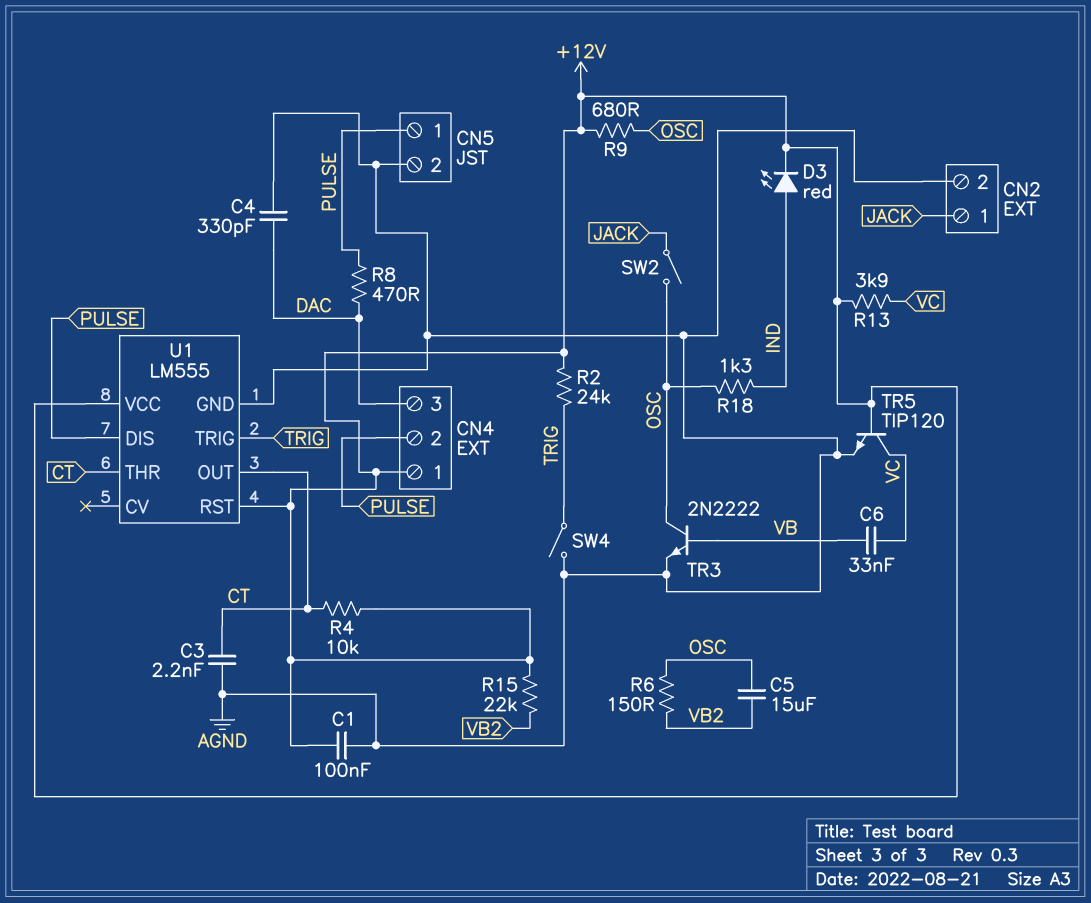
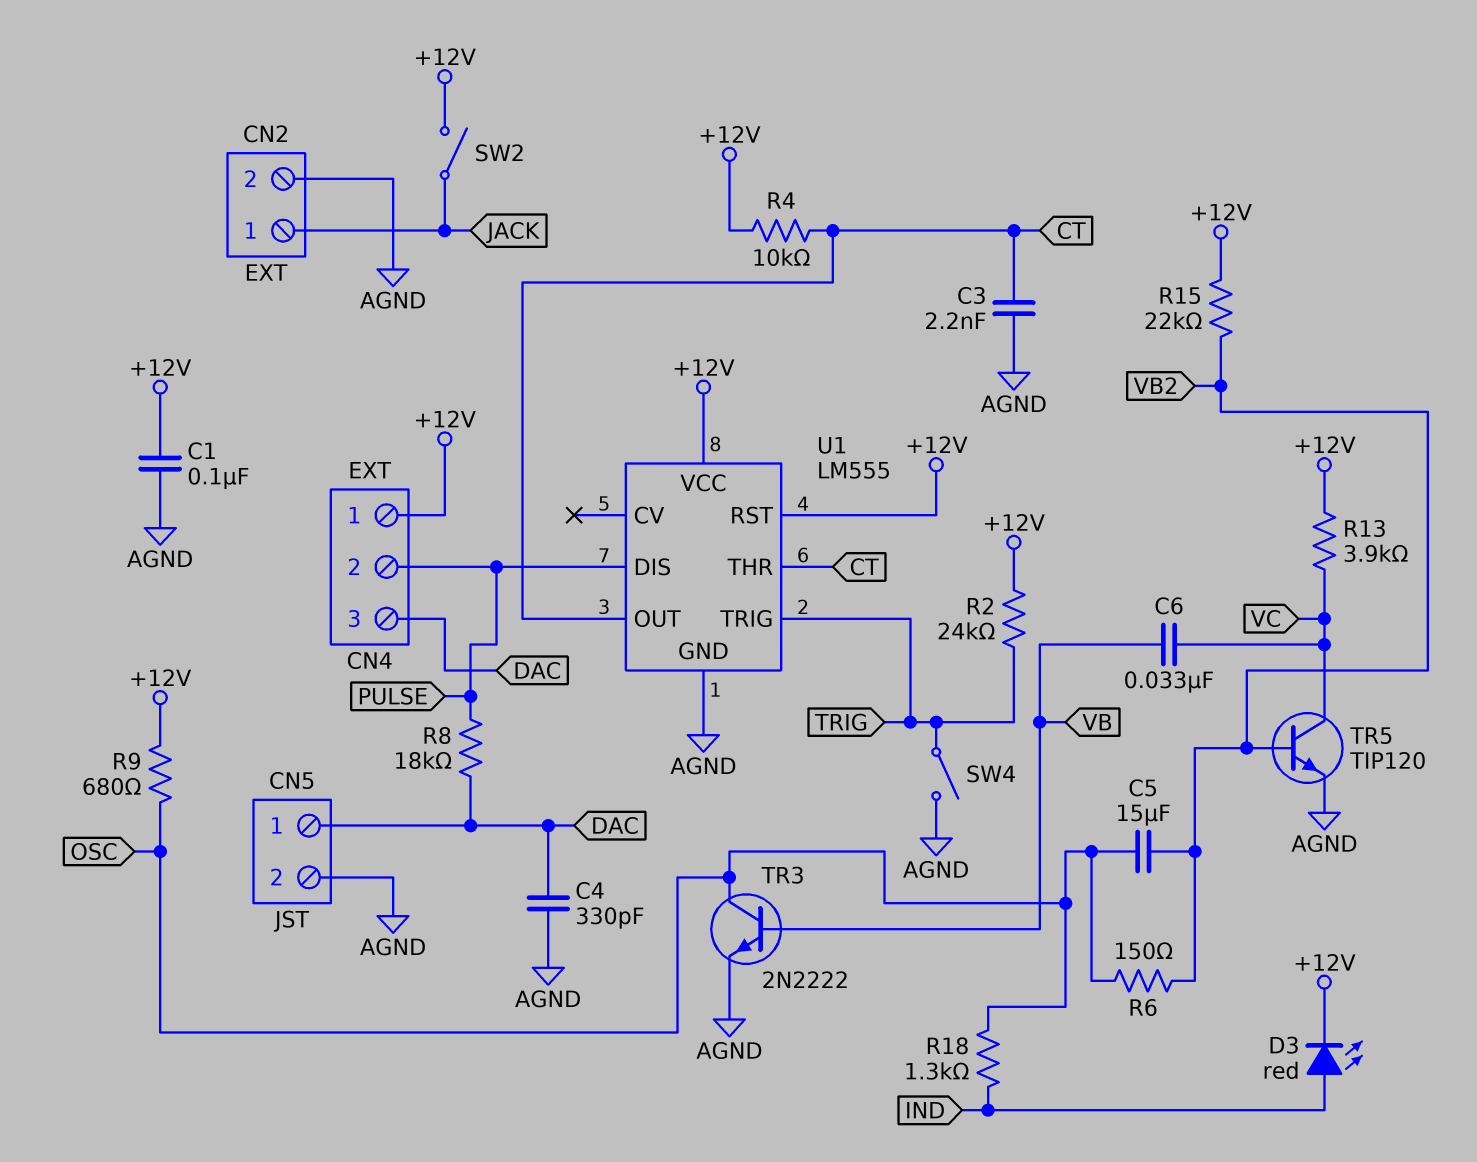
CN5 pin 1: PULSE -> DAC
R8: 470 (DAC, PULSE) -> 18k (DAC, PULSE)
SW2: switch (JACK, OSC) -> switch (+12V, JACK)
TR5: NPN TIP120 (B +12V, C VC, E AGND) -> NPN TIP120 (B VB2, C VC, E AGND)

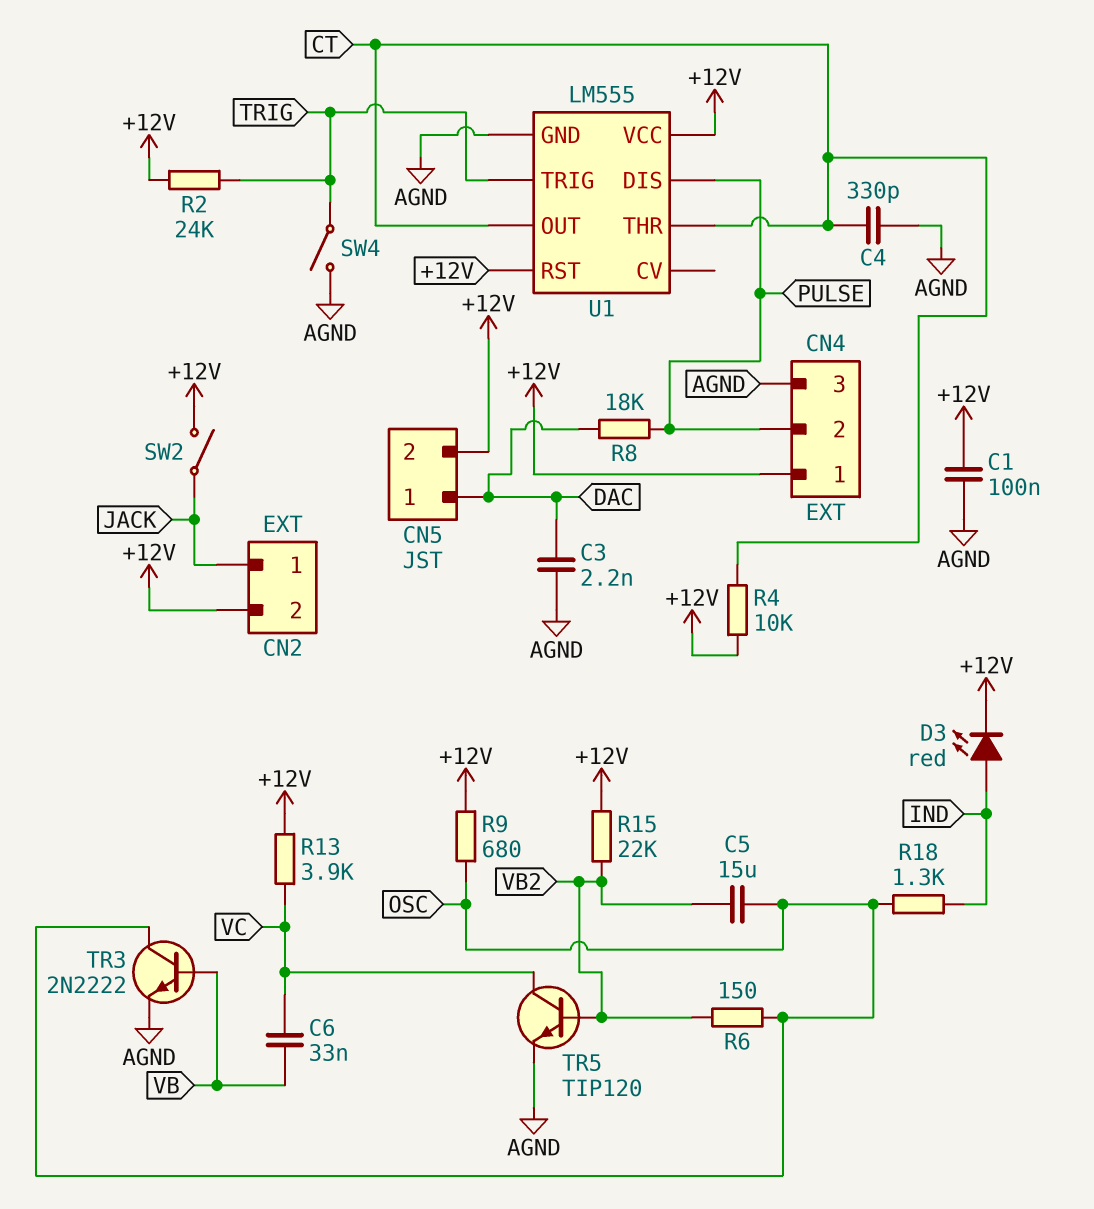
C3: 2.2nF (AGND, CT) -> 2.2nF (AGND, DAC)
C4: 330pF (AGND, DAC) -> 330pF (AGND, CT)
CN2 pin 2: AGND -> +12V
CN4 pin 3: DAC -> AGND
CN5 pin 2: AGND -> +12V

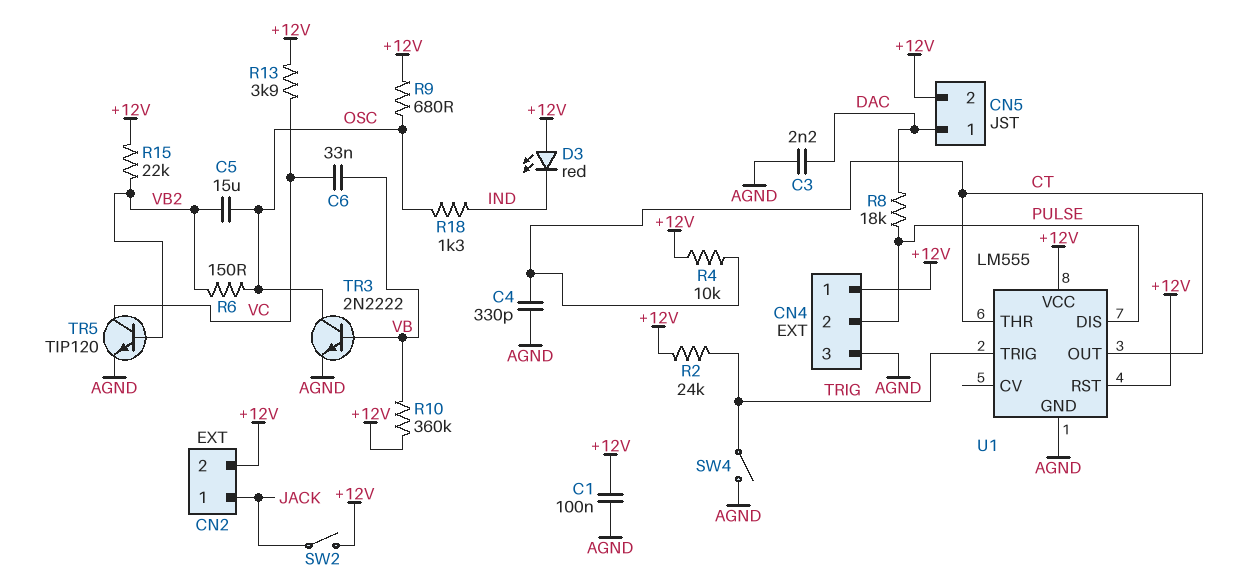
D3: LED red (A IND, K +12V) -> LED red (A +12V, K IND)
R10: none -> 360k (+12V, VB)

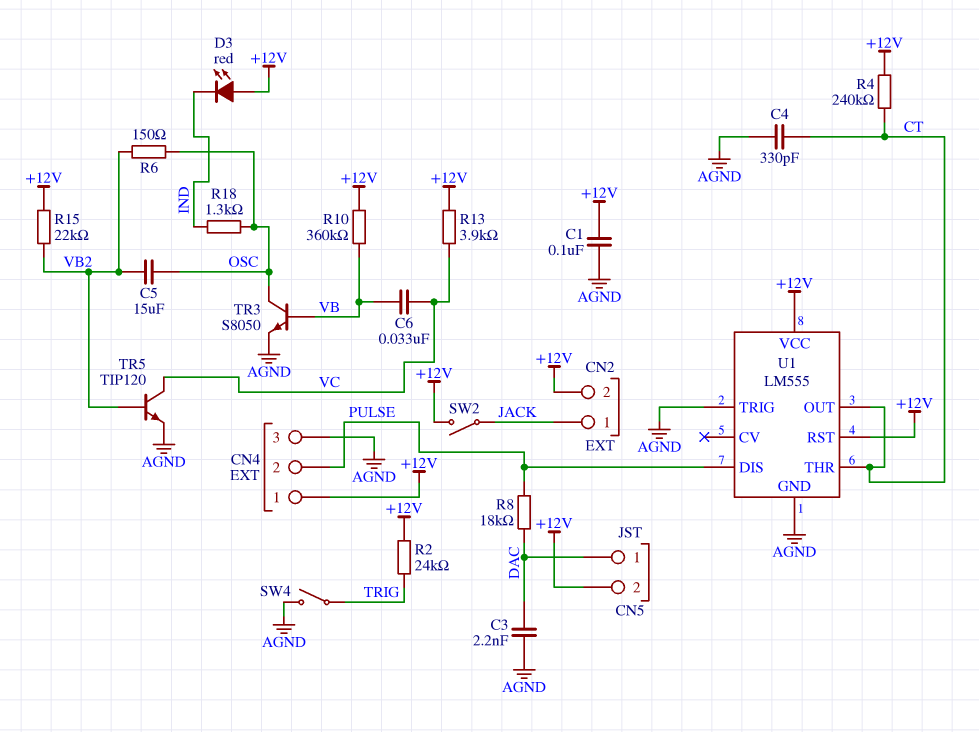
R4: 10k (+12V, CT) -> 240k (+12V, CT)
R9: 680 (+12V, OSC) -> none
TR3: NPN 2N2222 (B VB, C OSC, E AGND) -> NPN S8050 (B VB, C OSC, E AGND)
U1 pin TRIG: TRIG -> AGND

